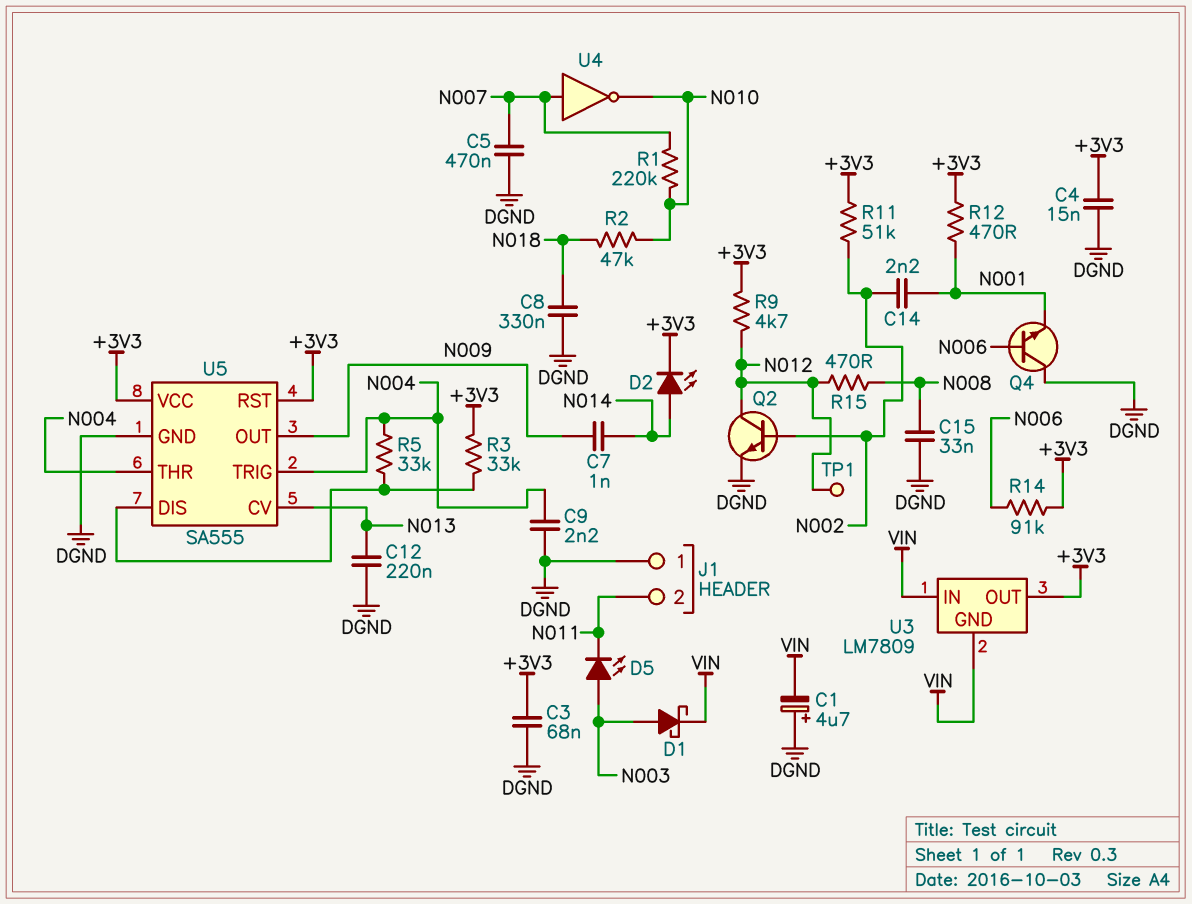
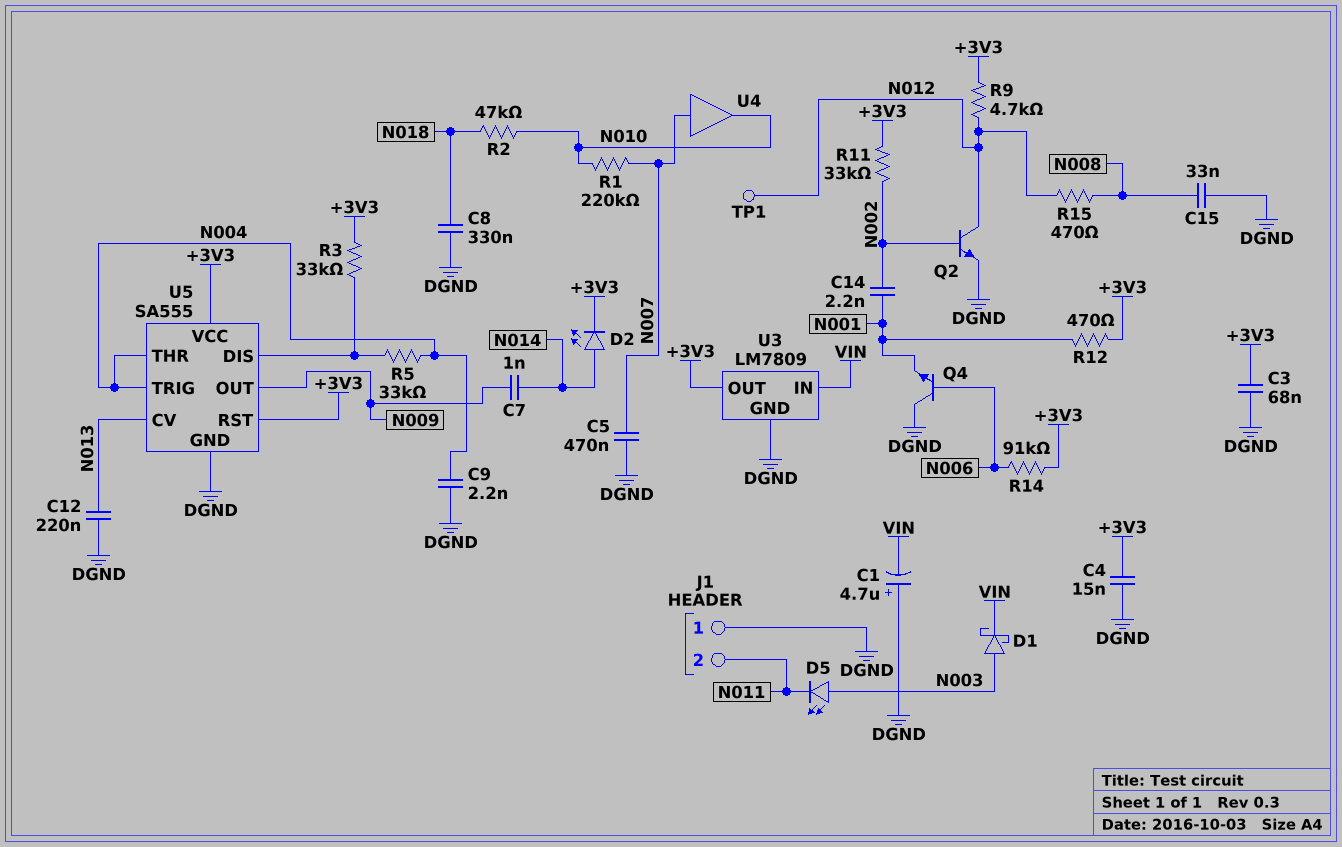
R11: 51k (+3V3, N002) -> 33k (+3V3, N002)
U3 pin GND: VIN -> DGND
U4: NOT (in N007, out N010) -> buffer (in N007, out N010)

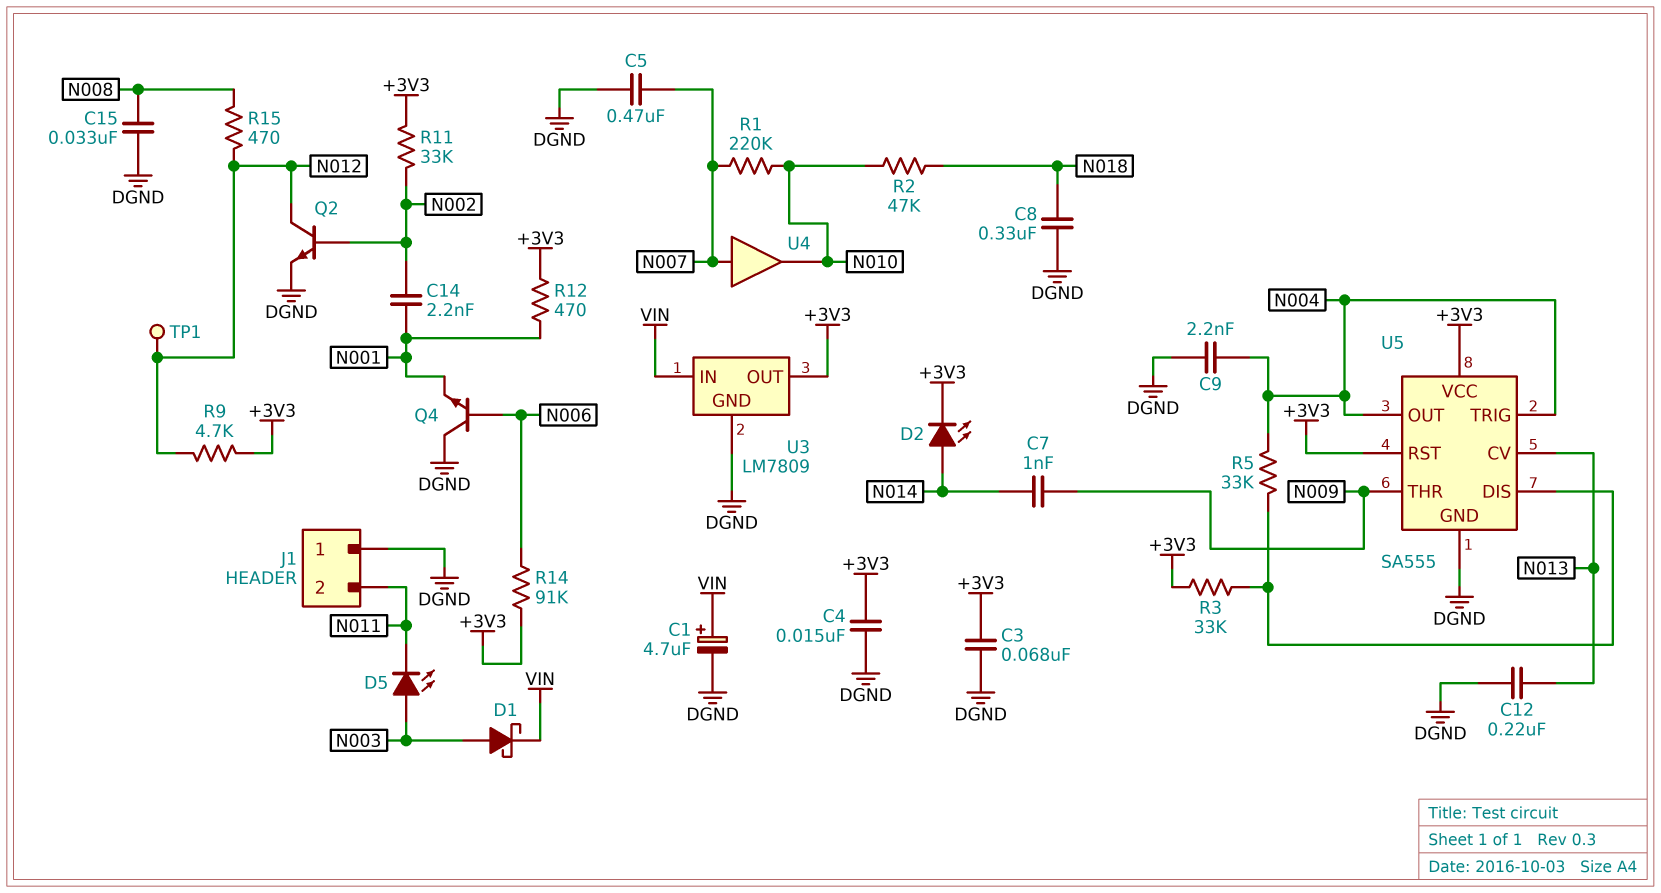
C1: 4.7uF (plus DGND, minus VIN) -> 4.7uF (plus VIN, minus DGND)
U5 pin OUT: N009 -> N004
U5 pin THR: N004 -> N009

